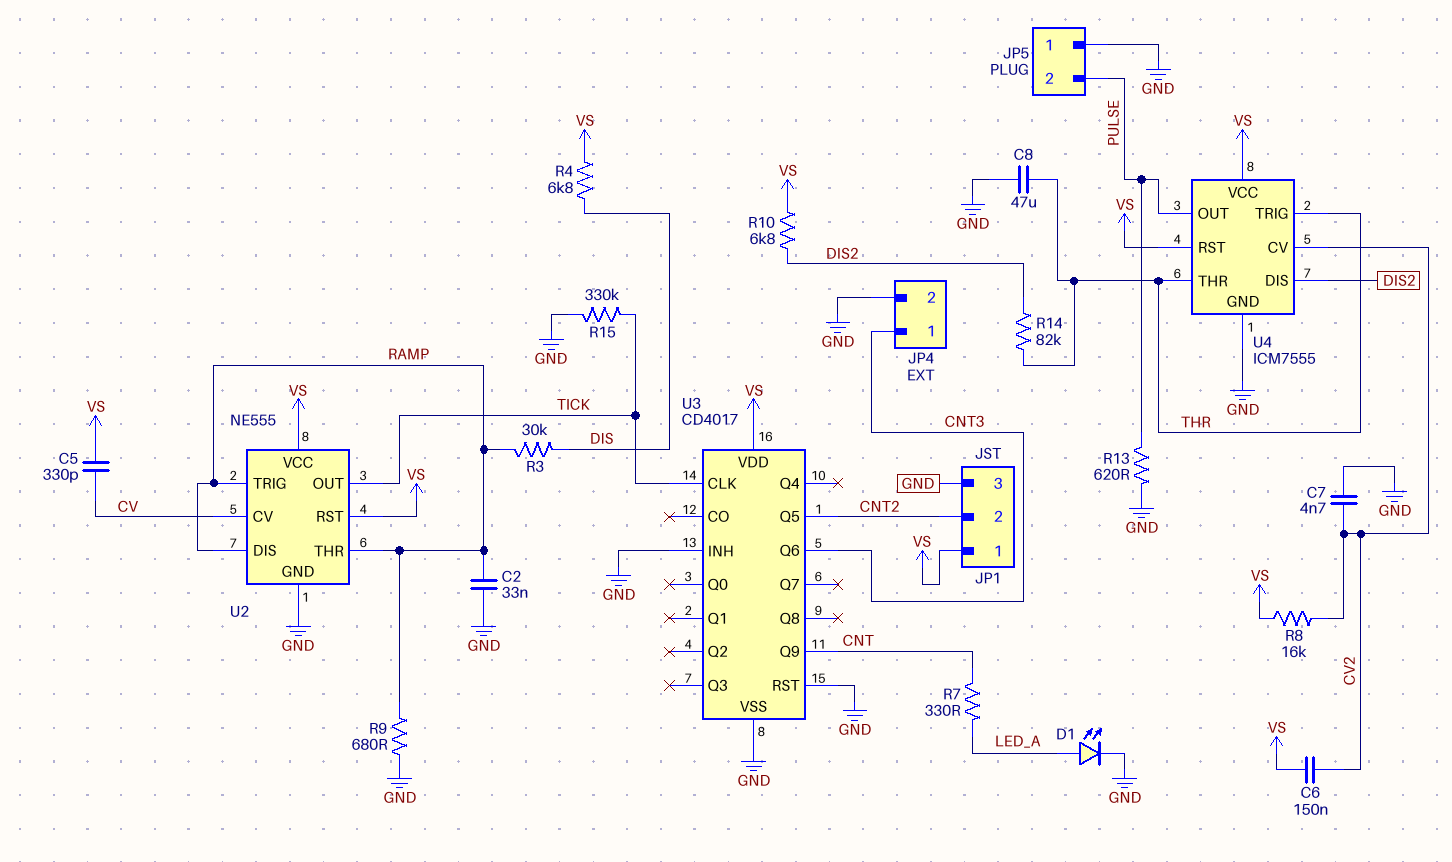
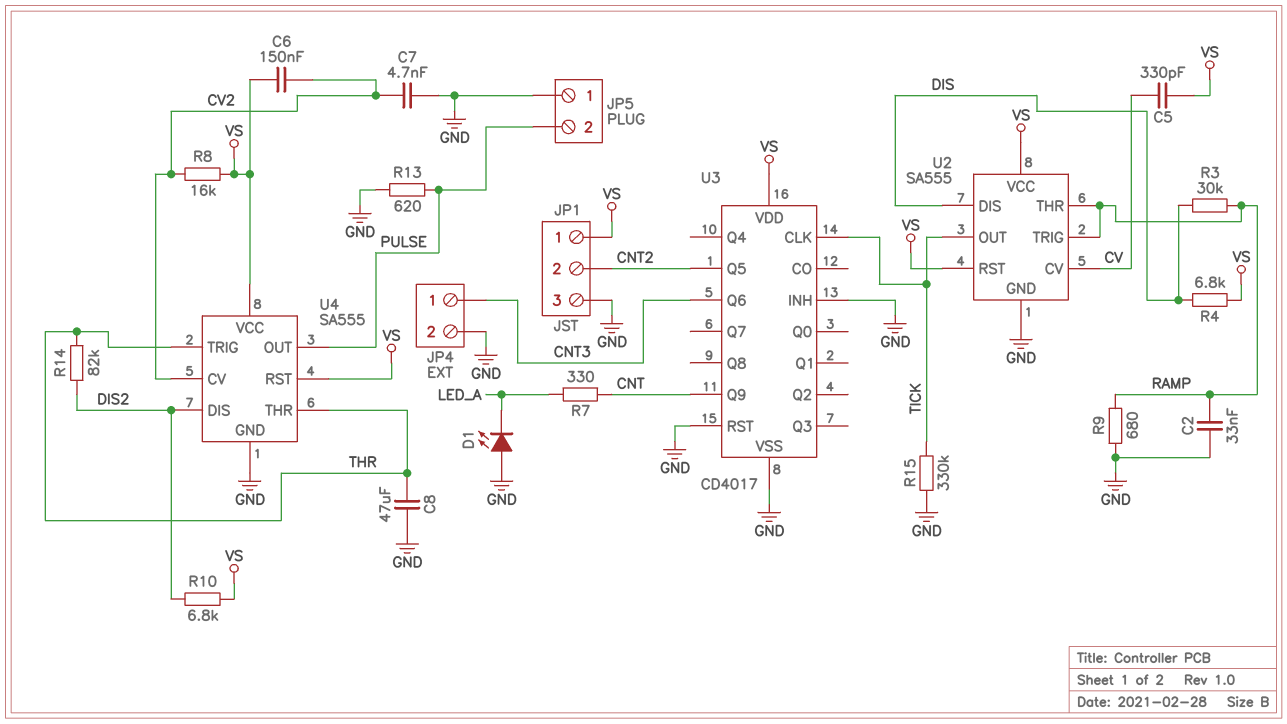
D1: LED (A LED_A, K GND) -> LED (A GND, K LED_A)
U2: NE555 -> SA555
U2 pin DIS: RAMP -> DIS
U4: ICM7555 -> SA555

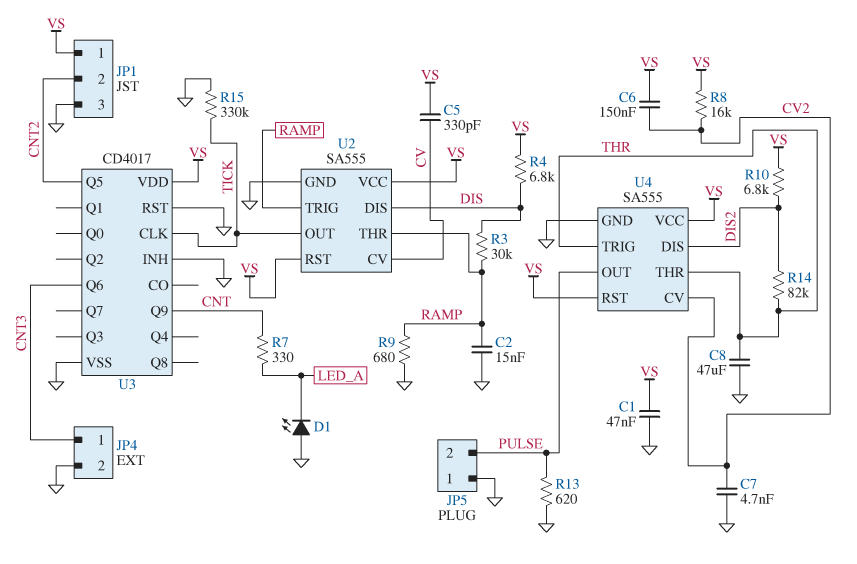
C1: none -> 47nF (GND, VS)
C2: 33nF (GND, RAMP) -> 15nF (GND, RAMP)

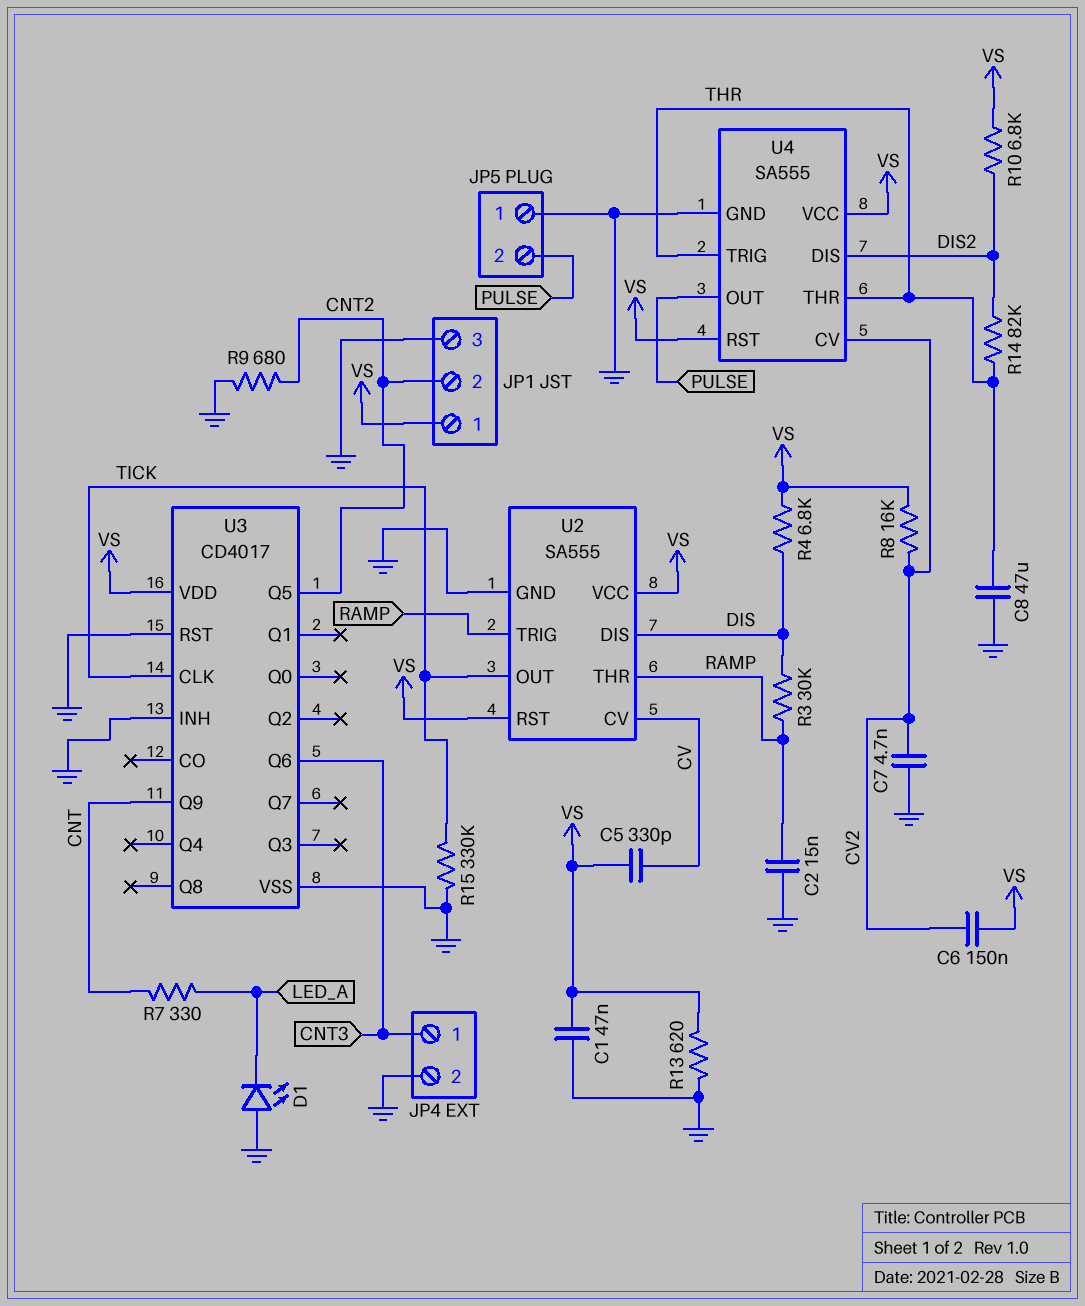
R9: 680 (GND, RAMP) -> 680 (CNT2, GND)
R13: 620 (GND, PULSE) -> 620 (GND, VS)

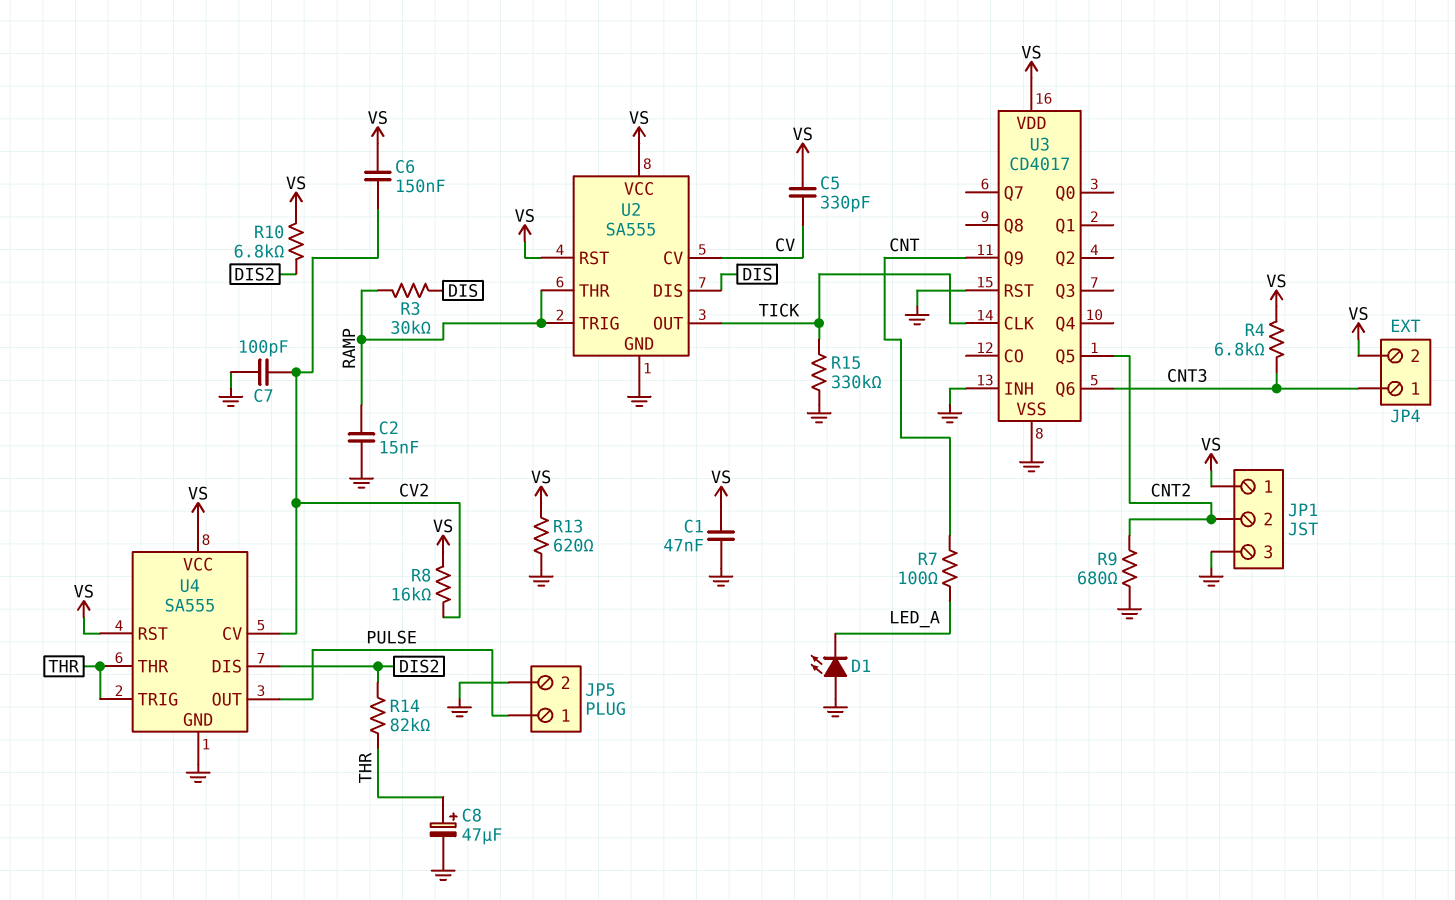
C7: 4.7nF (CV2, GND) -> 100pF (CV2, GND)
C8: 47uF (GND, THR) -> 47uF (plus THR, minus GND)
JP4 pin 2: GND -> VS
JP5 pin 1: GND -> PULSE
JP5 pin 2: PULSE -> GND
R4: 6.8k (DIS, VS) -> 6.8k (CNT3, VS)
R7: 330 (CNT, LED_A) -> 100 (CNT, LED_A)

